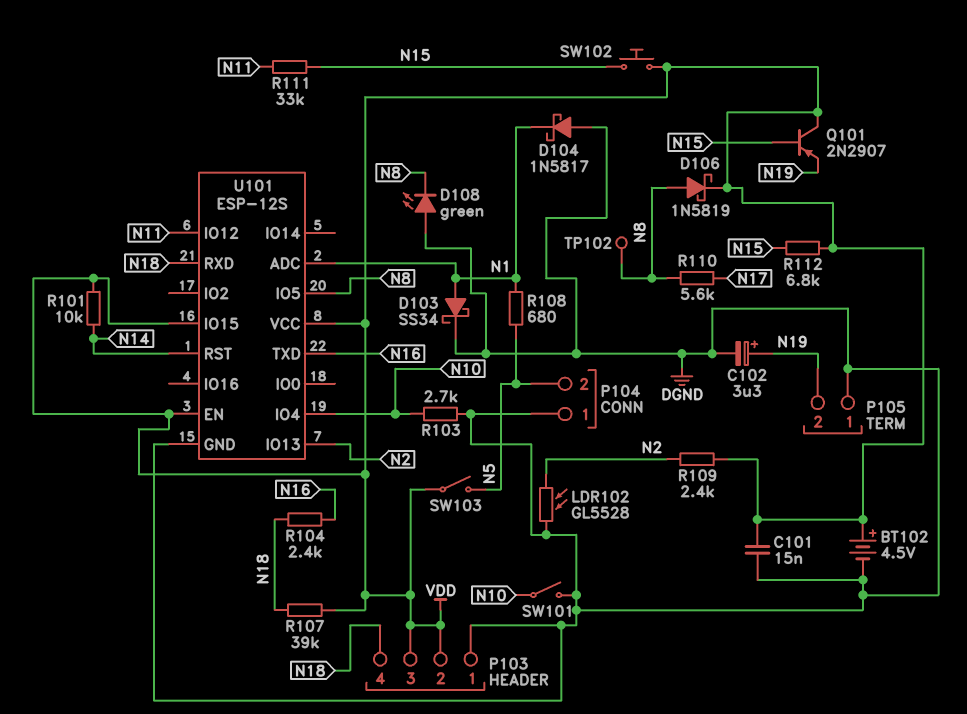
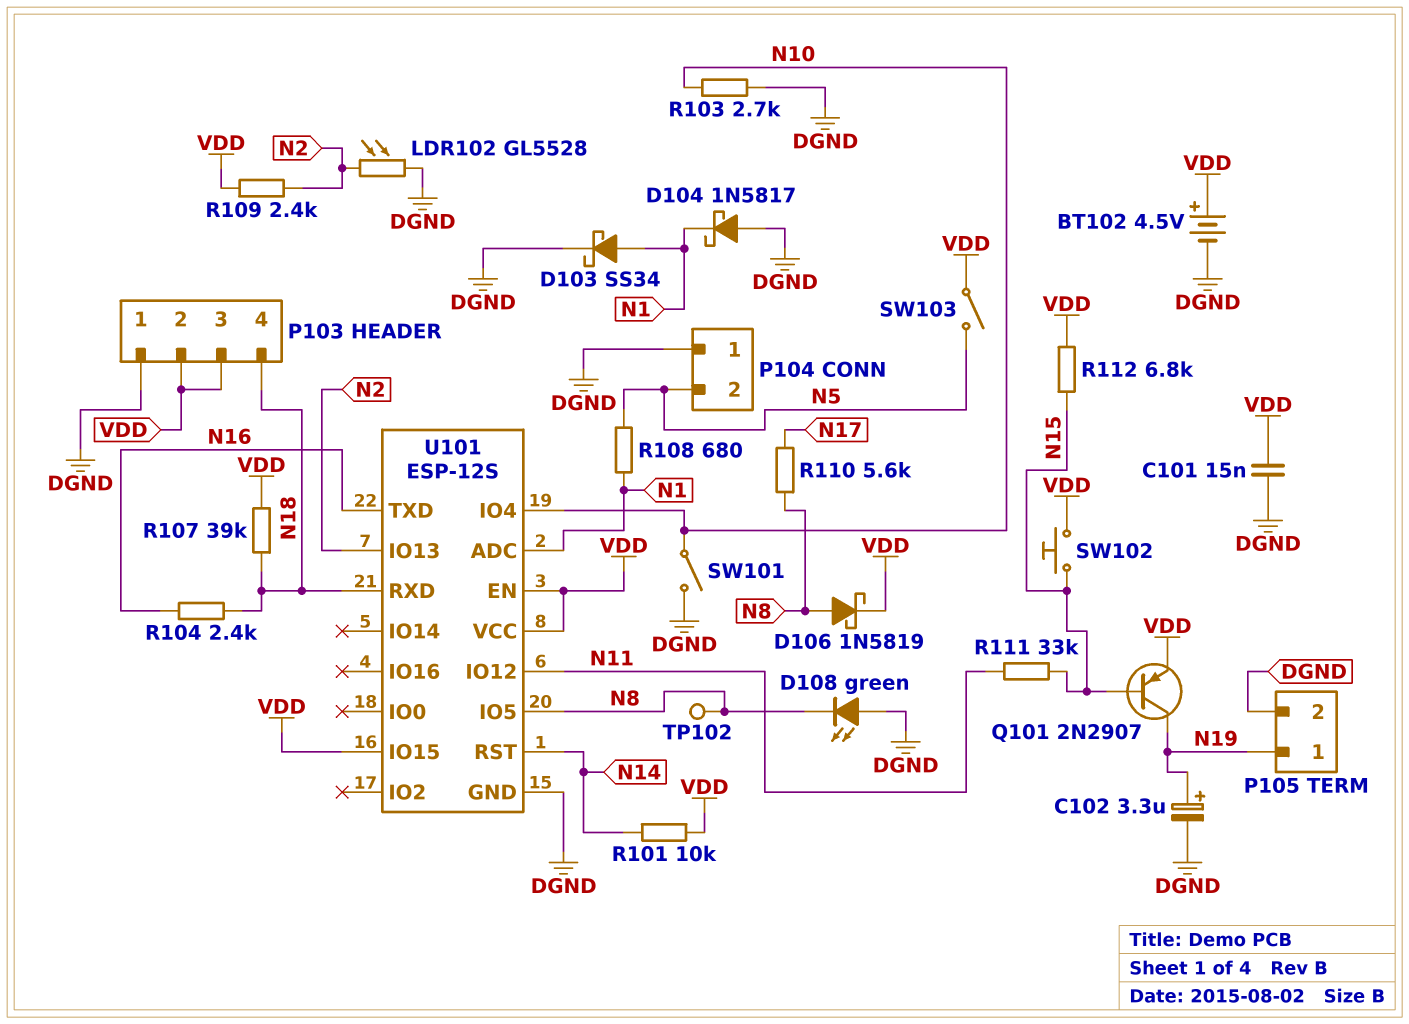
P105 pin 1: DGND -> N19
P105 pin 2: N19 -> DGND
Q101: PNP 2N2907 (B N15, C VDD, E N19) -> PNP 2N2907 (B N15, C N19, E VDD)

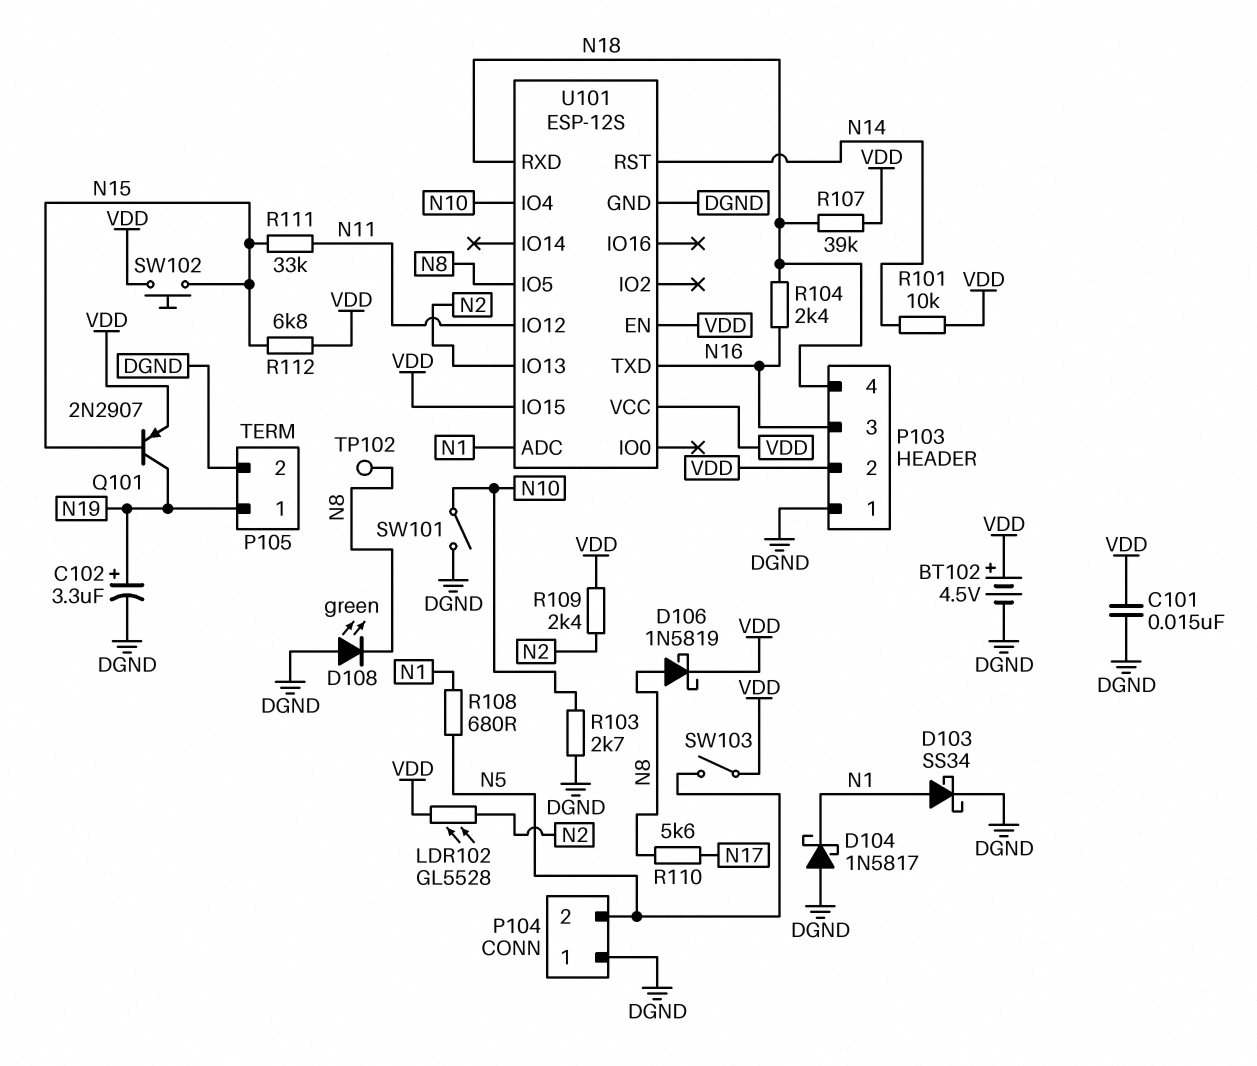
LDR102: GL5528 (DGND, N2) -> GL5528 (N2, VDD)
P103 pin 3: VDD -> N16

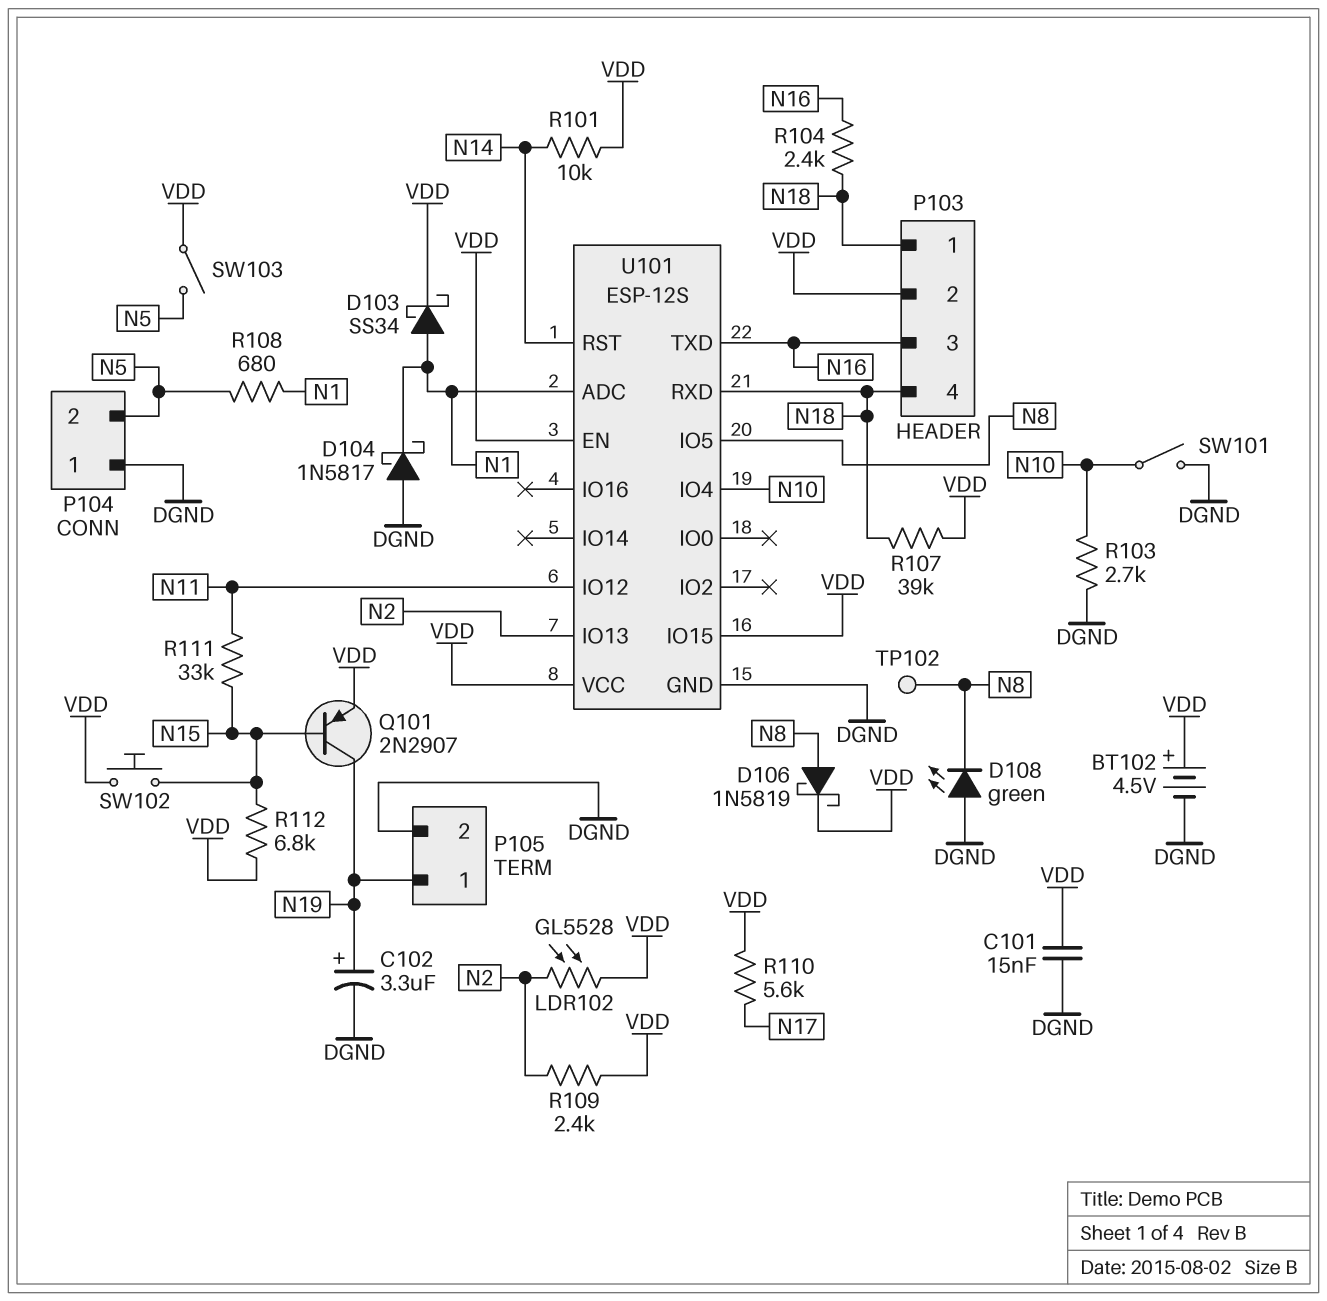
D103: schottky SS34 (A N1, K DGND) -> schottky SS34 (A N1, K VDD)
P103 pin 1: DGND -> N18
R110: 5.6k (N8, N17) -> 5.6k (N17, VDD)

